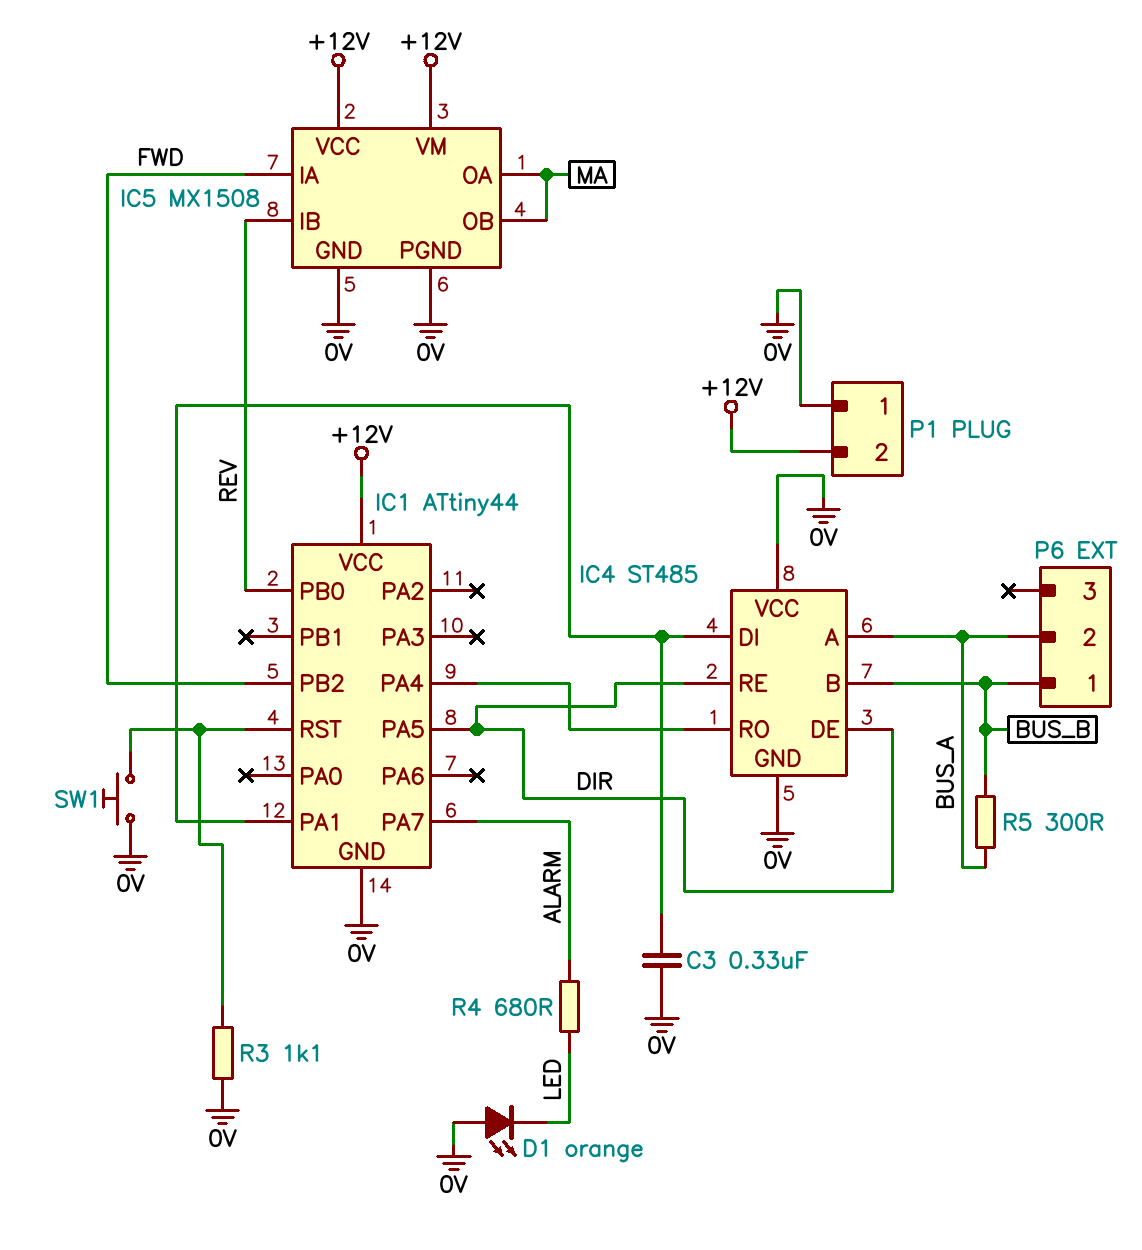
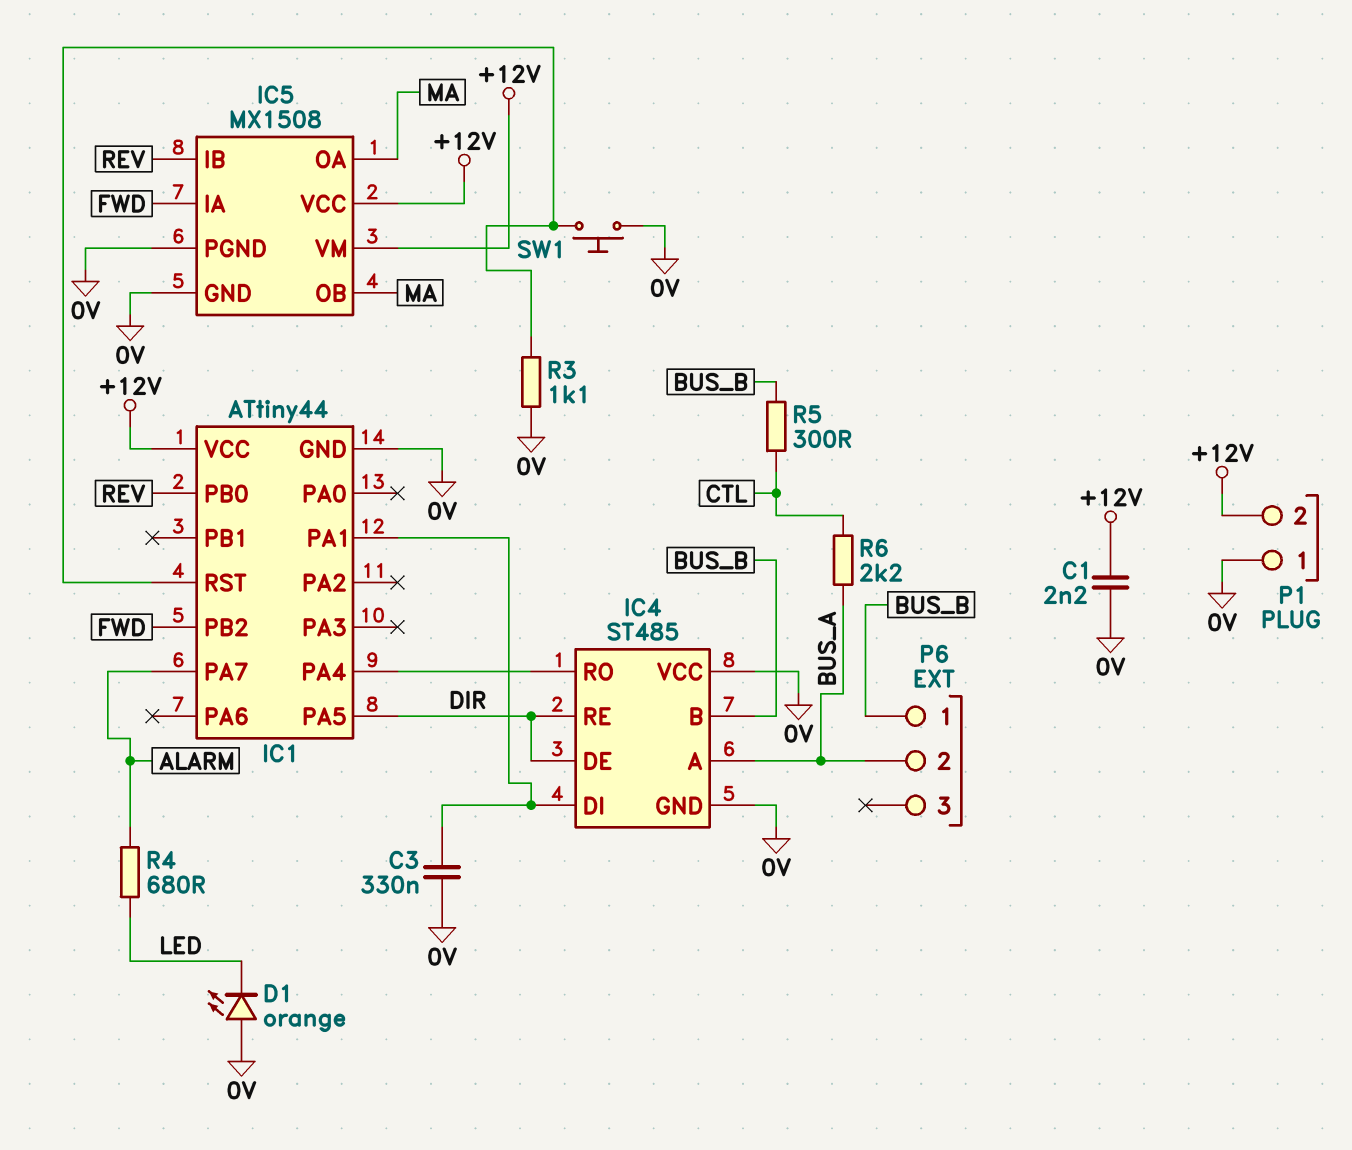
C1: none -> 2.2nF (+12V, 0V)
R5: 300 (BUS_A, BUS_B) -> 300 (BUS_B, CTL)
R6: none -> 2.2k (BUS_A, CTL)

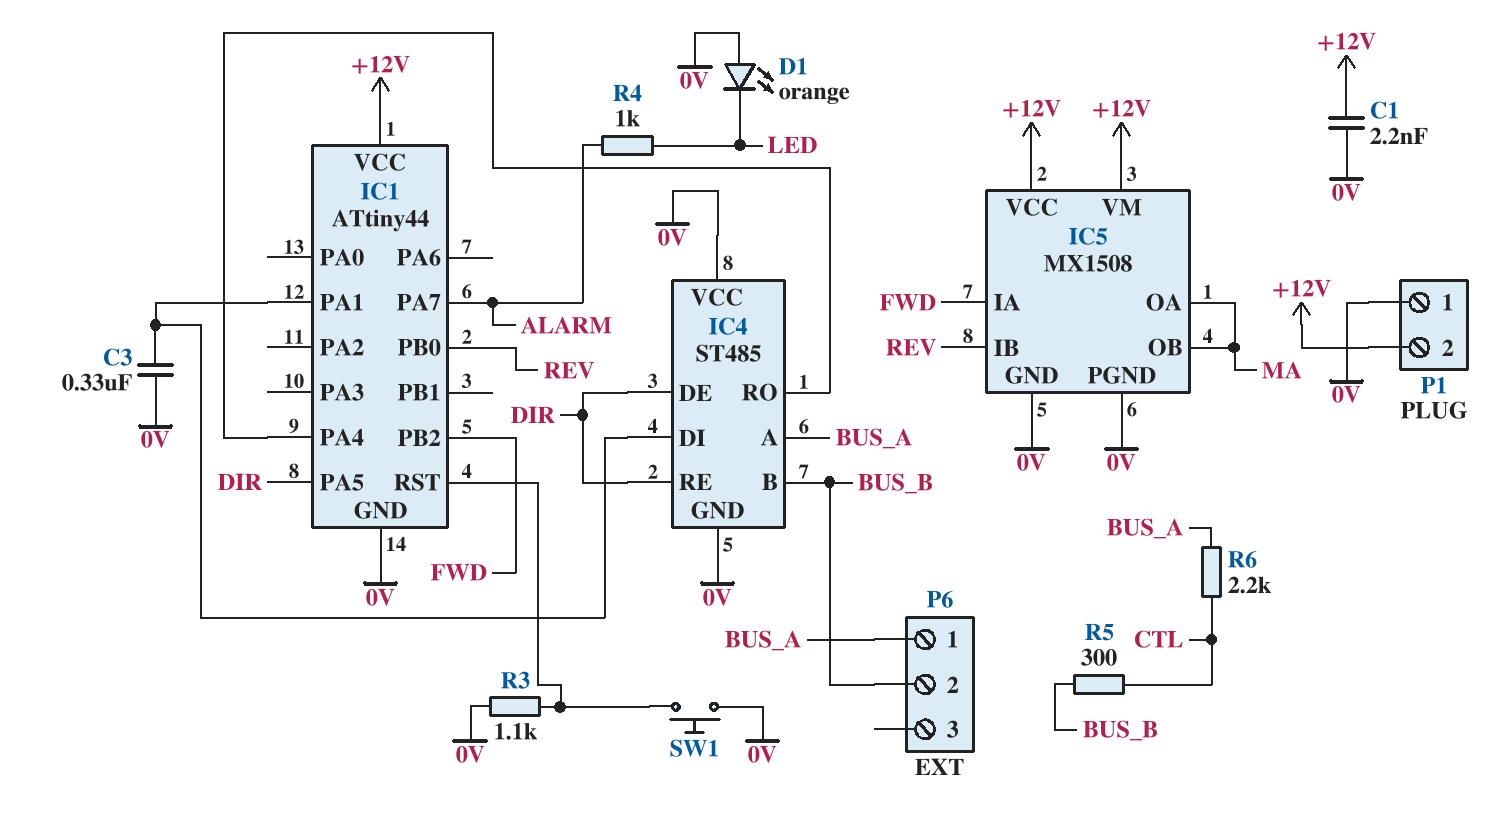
P6 pin 1: BUS_B -> BUS_A
P6 pin 2: BUS_A -> BUS_B
R4: 680 (ALARM, LED) -> 1k (ALARM, LED)

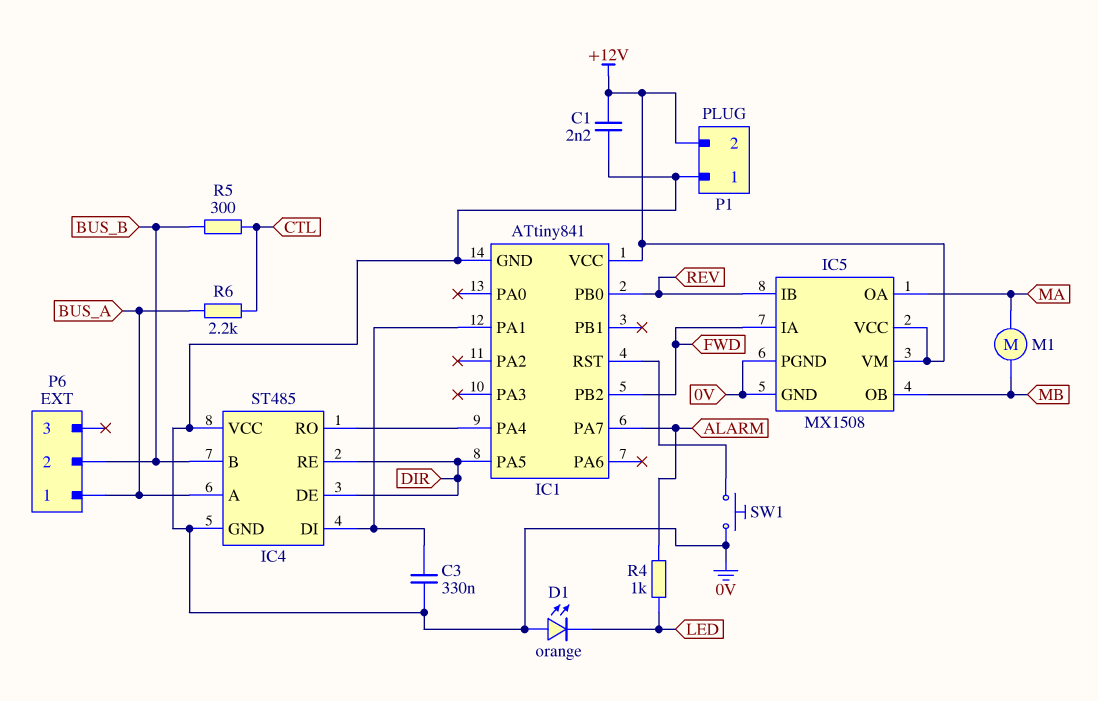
IC1: ATtiny44 -> ATtiny841
IC5 pin OB: MA -> MB
M1: none -> motor (MA, MB)
R3: 1.1k (0V, IC1/RST) -> none

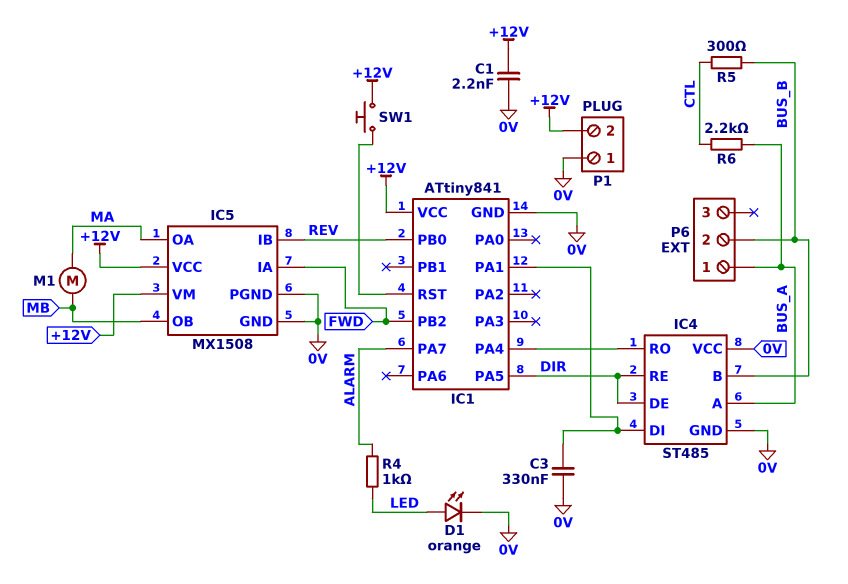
D1: LED orange (A 0V, K LED) -> LED orange (A LED, K 0V)
SW1: button (0V, IC1/RST) -> button (+12V, IC1/RST)

